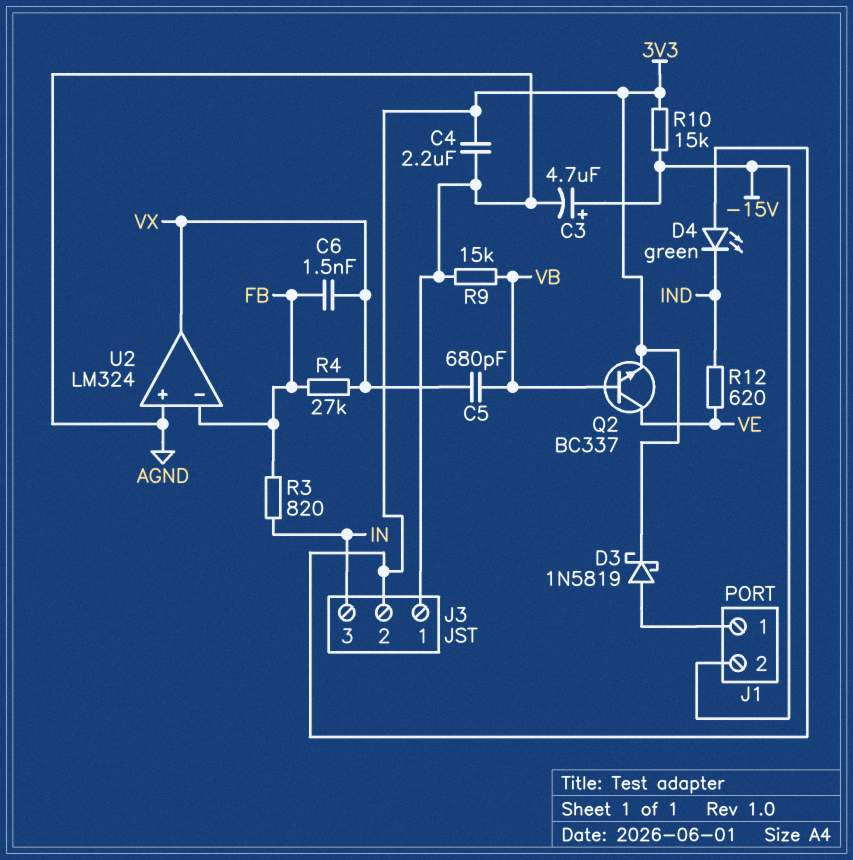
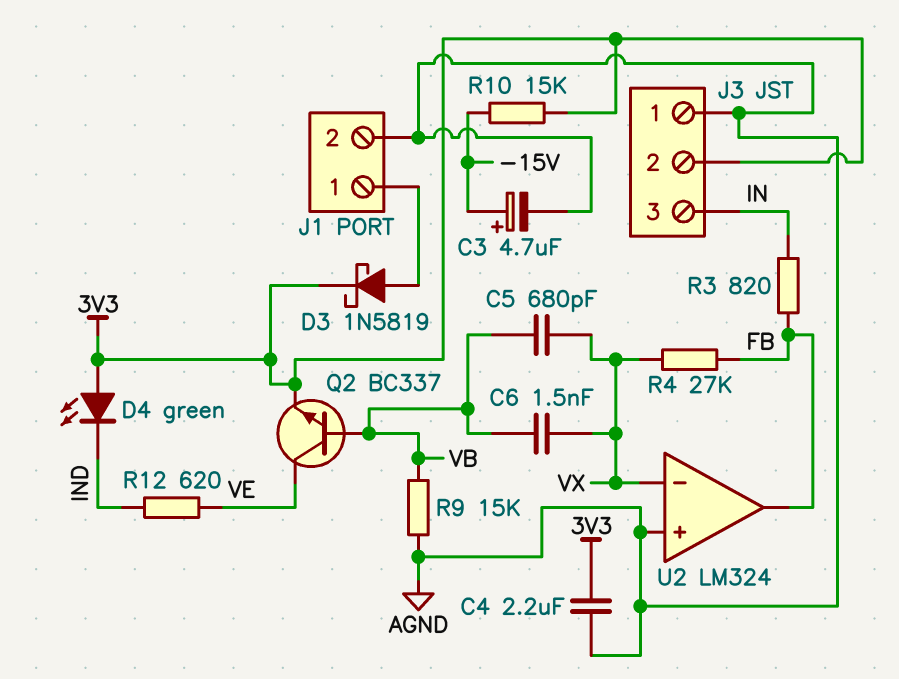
C6: 1.5nF (FB, VX) -> 1.5nF (VB, VX)
J1 pin 2: -15V -> AGND
U2 pin in-: FB -> VX
U2 pin out: VX -> FB

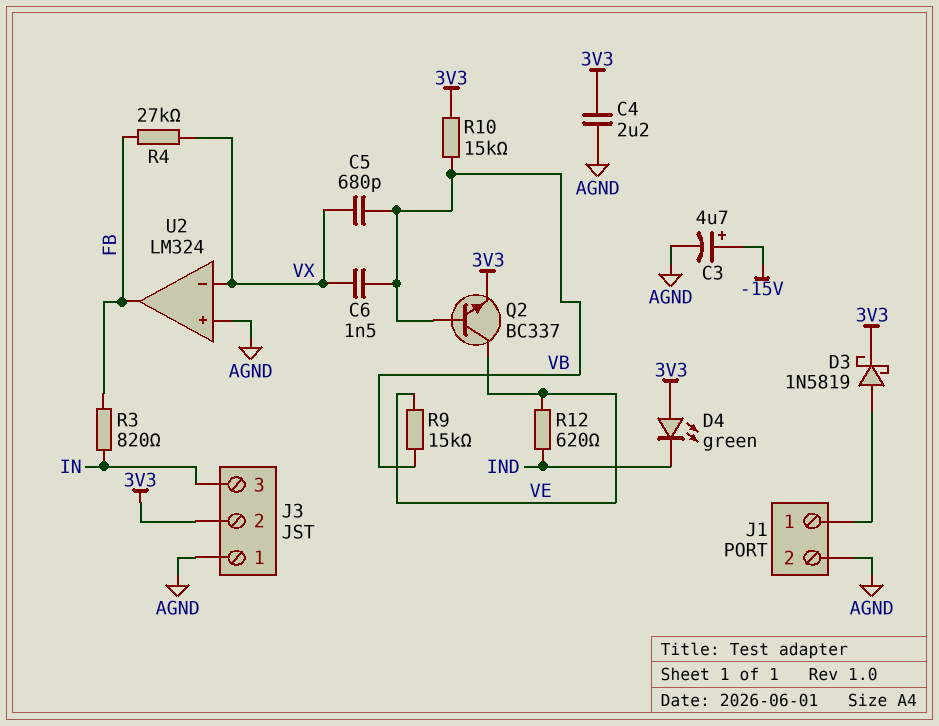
R9: 15k (AGND, VB) -> 15k (VB, VE)
R10: 15k (-15V, 3V3) -> 15k (3V3, VB)

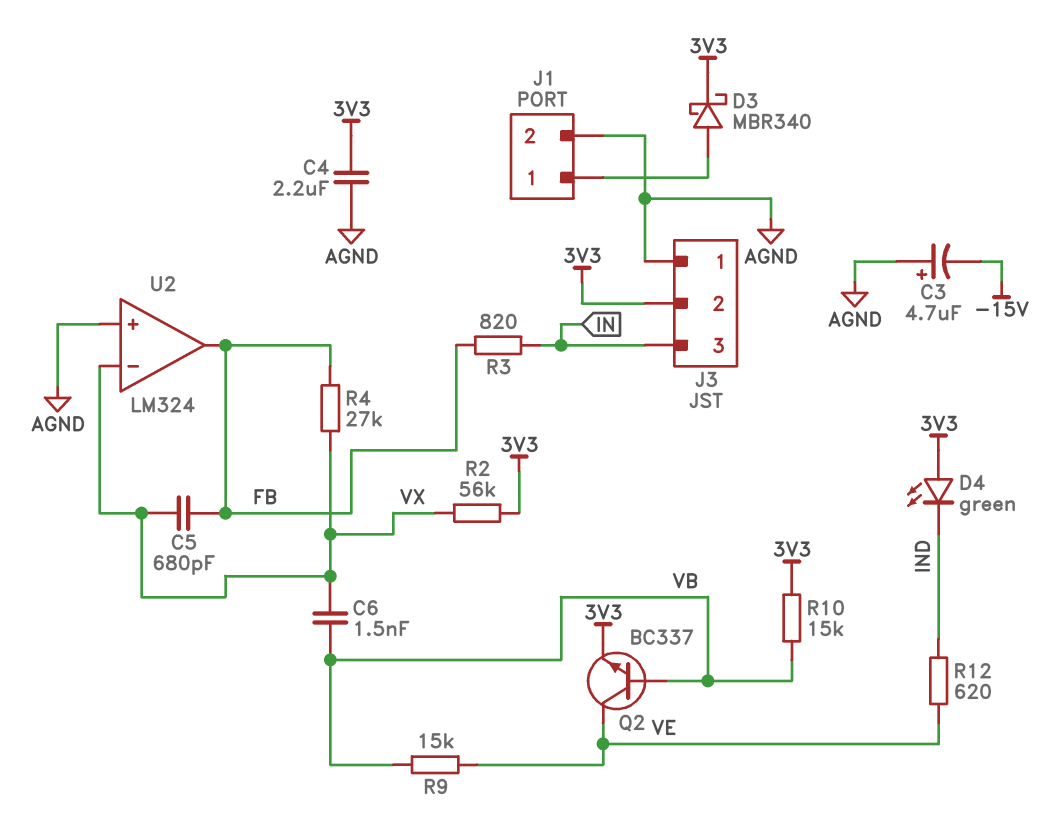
C3: 4.7uF (plus -15V, minus AGND) -> 4.7uF (plus AGND, minus -15V)
C5: 680pF (VB, VX) -> 680pF (FB, VX)
D3: schottky 1N5819 (A J1/1, K 3V3) -> schottky MBR340 (A J1/1, K 3V3)
R2: none -> 56k (3V3, VX)

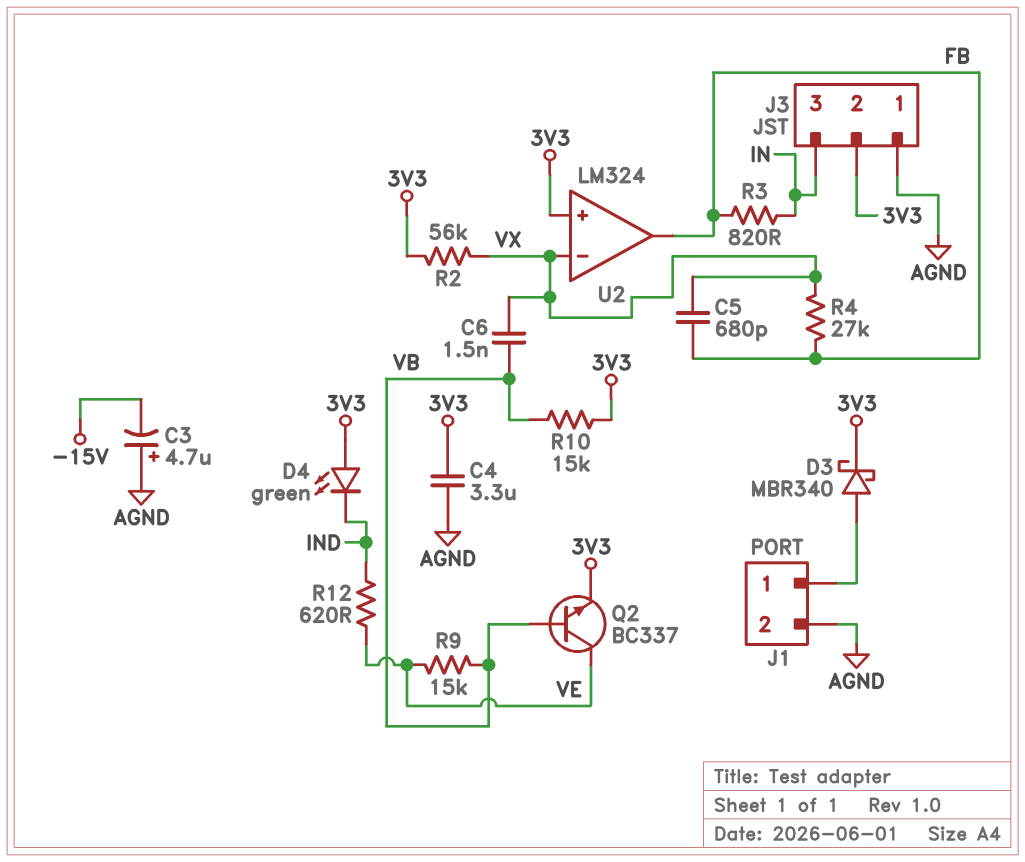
C4: 2.2uF (3V3, AGND) -> 3.3uF (3V3, AGND)
U2 pin in+: AGND -> 3V3

